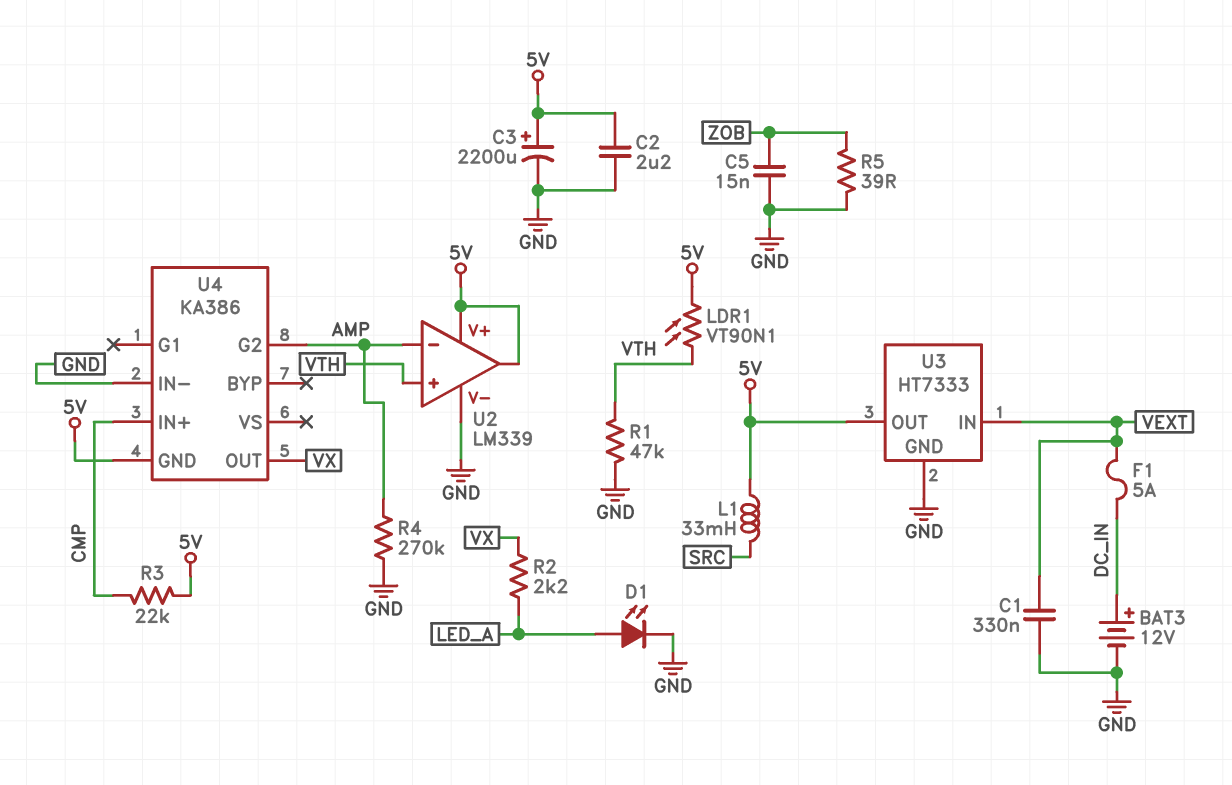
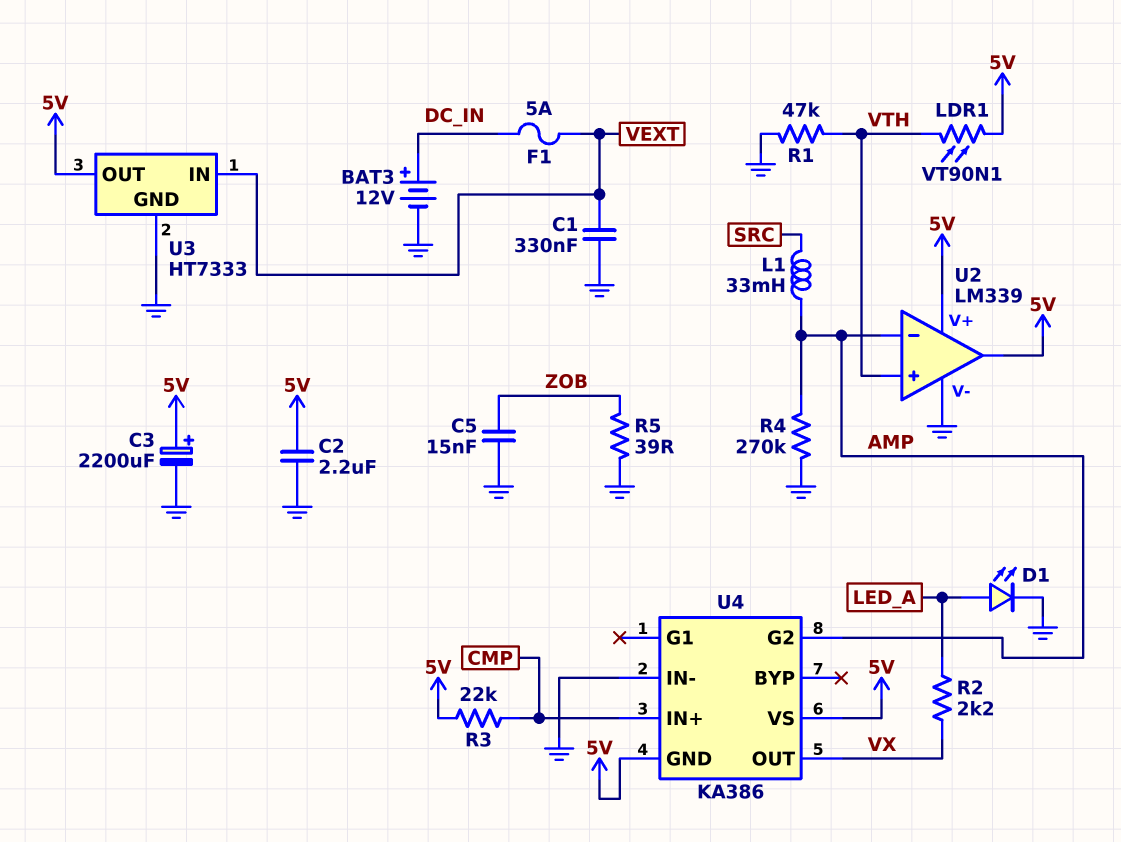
L1: 33mH (5V, SRC) -> 33mH (AMP, SRC)
U4 pin VS: none -> 5V

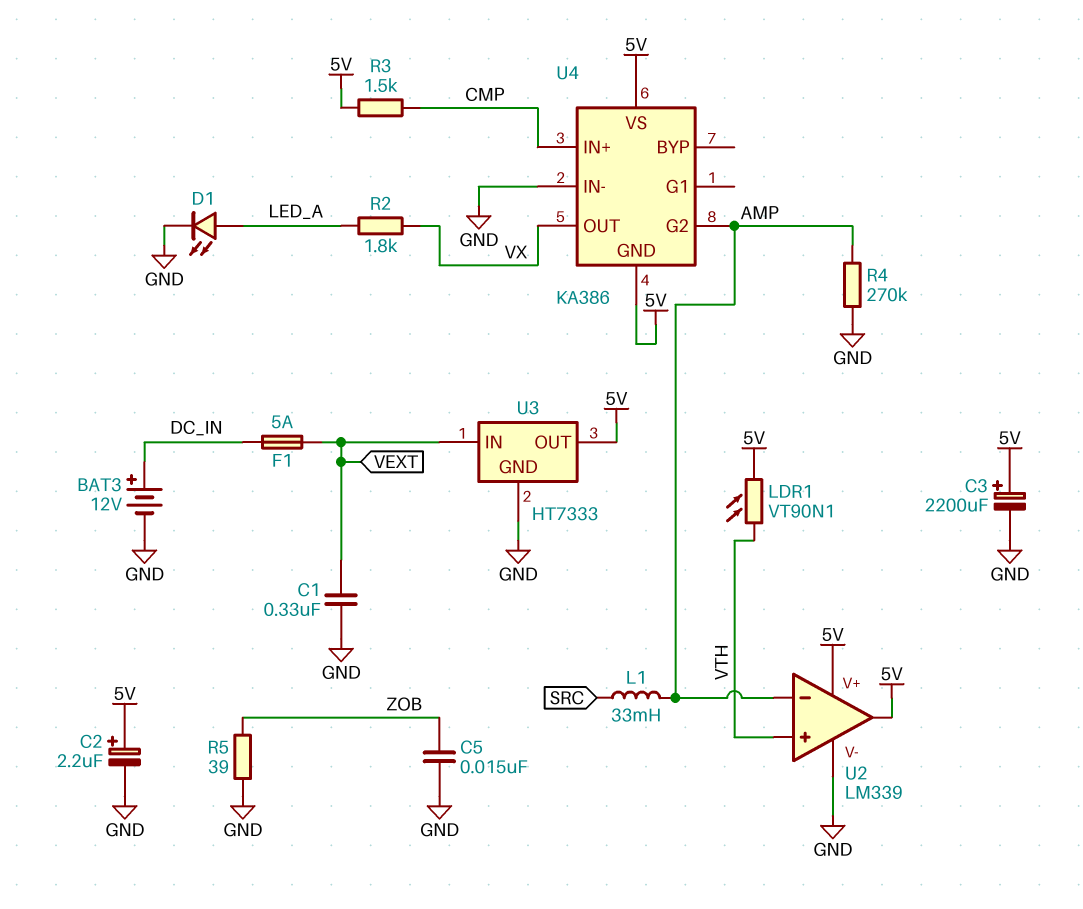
C2: 2.2uF (5V, GND) -> 2.2uF (plus 5V, minus GND)
R1: 47k (GND, VTH) -> none
R2: 2.2k (LED_A, VX) -> 1.8k (LED_A, VX)
R3: 22k (5V, CMP) -> 1.5k (5V, CMP)

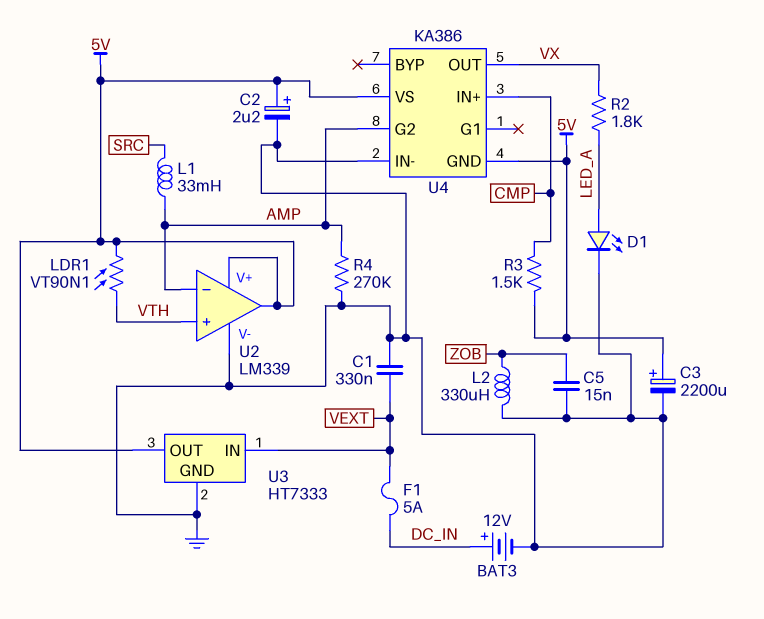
L2: none -> 330uH (GND, ZOB)
R5: 39 (GND, ZOB) -> none

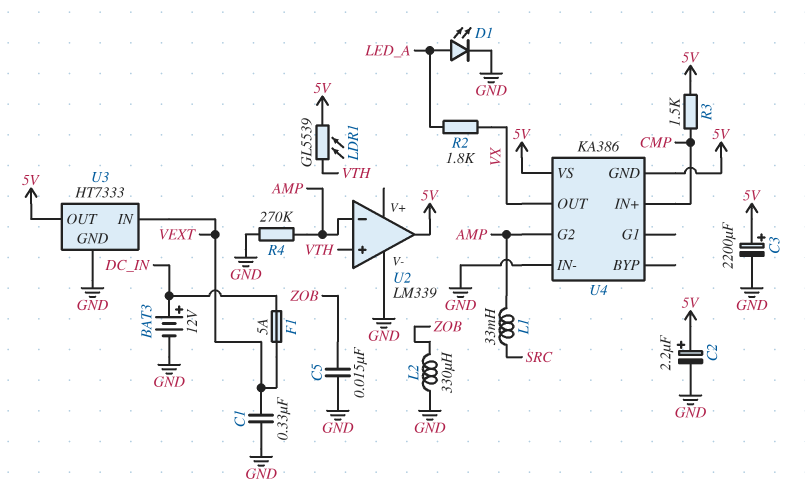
LDR1: VT90N1 (5V, VTH) -> GL5539 (5V, VTH)
U2 pin V+: 5V -> none

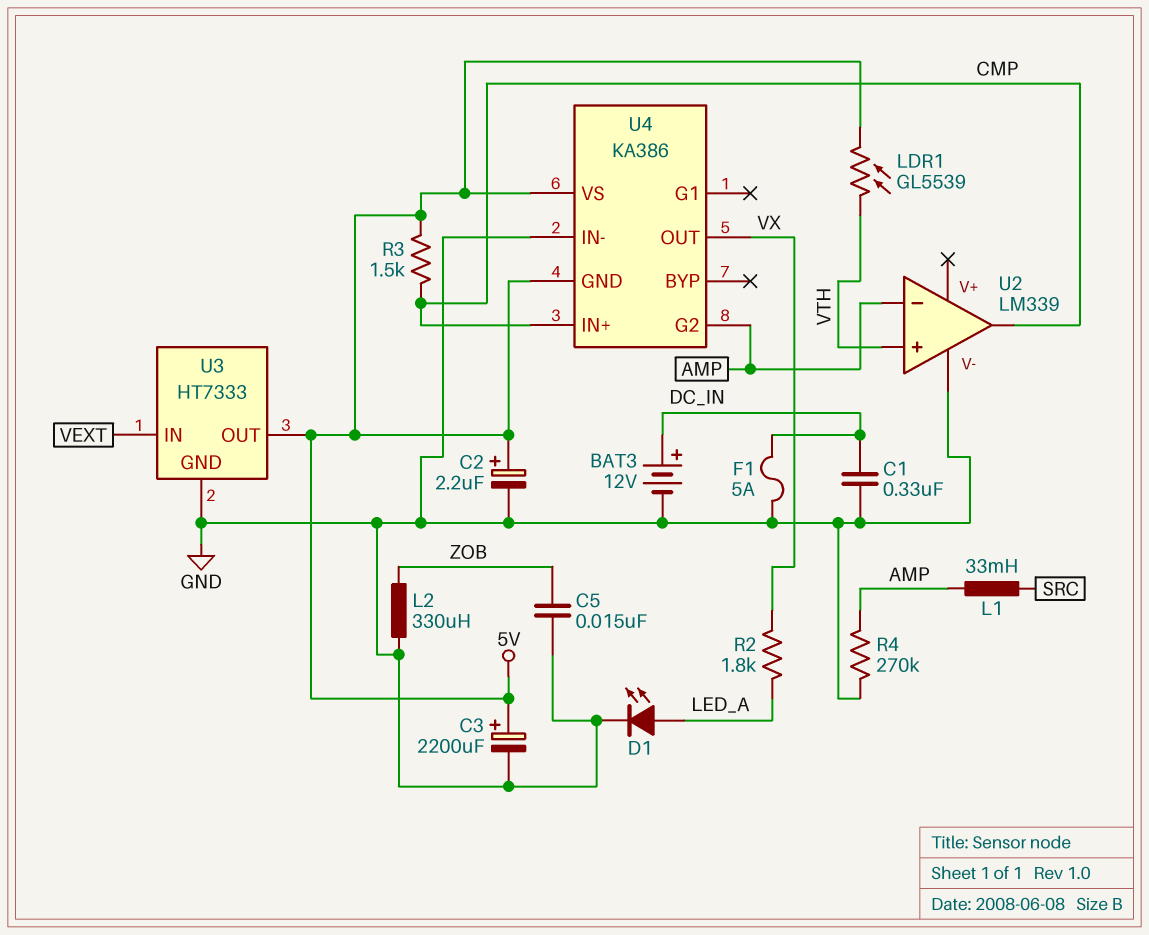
C1: 330nF (GND, VEXT) -> 330nF (DC_IN, GND)
F1: 5A (DC_IN, VEXT) -> 5A (DC_IN, GND)
U2 pin out: 5V -> CMP

